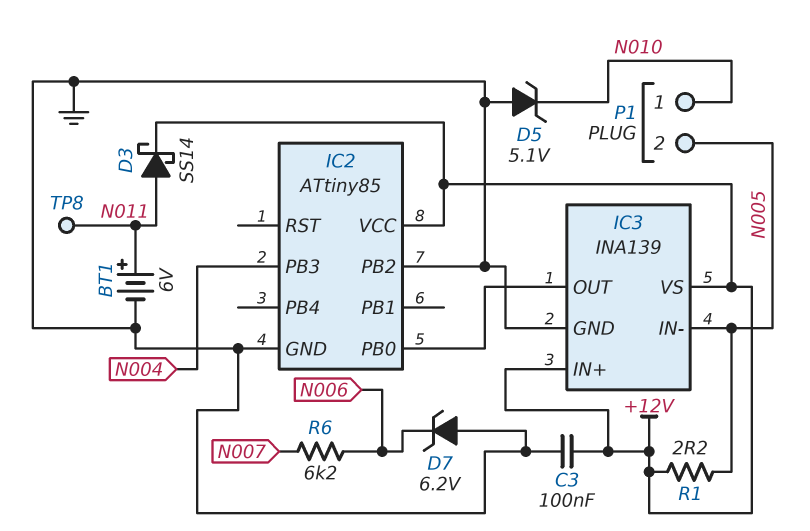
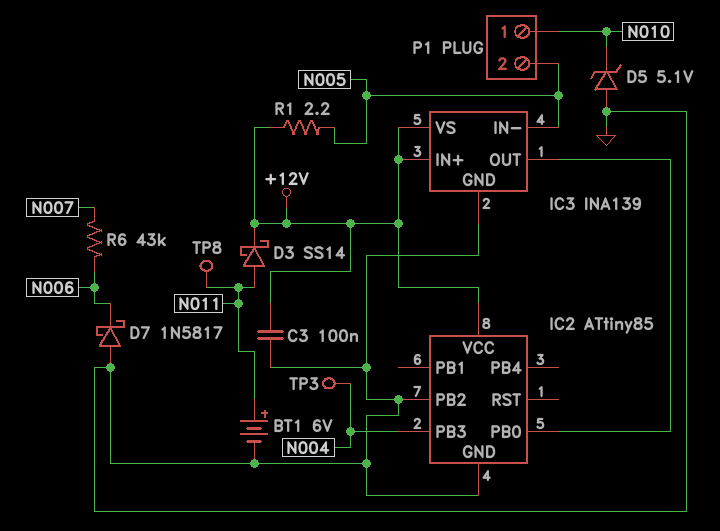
D7: zener 6.2V (A GND, K N006) -> schottky 1N5817 (A GND, K N006)
R6: 6.2k (N006, N007) -> 43k (N006, N007)
TP3: none -> test point (N004)

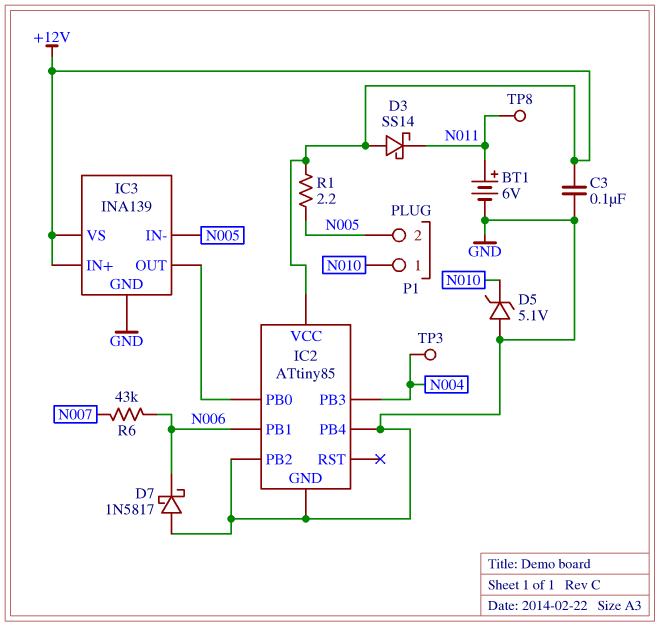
D3: schottky SS14 (A N011, K +12V) -> schottky SS14 (A +12V, K N011)
IC2 pin PB1: none -> N006
IC2 pin PB4: none -> GND

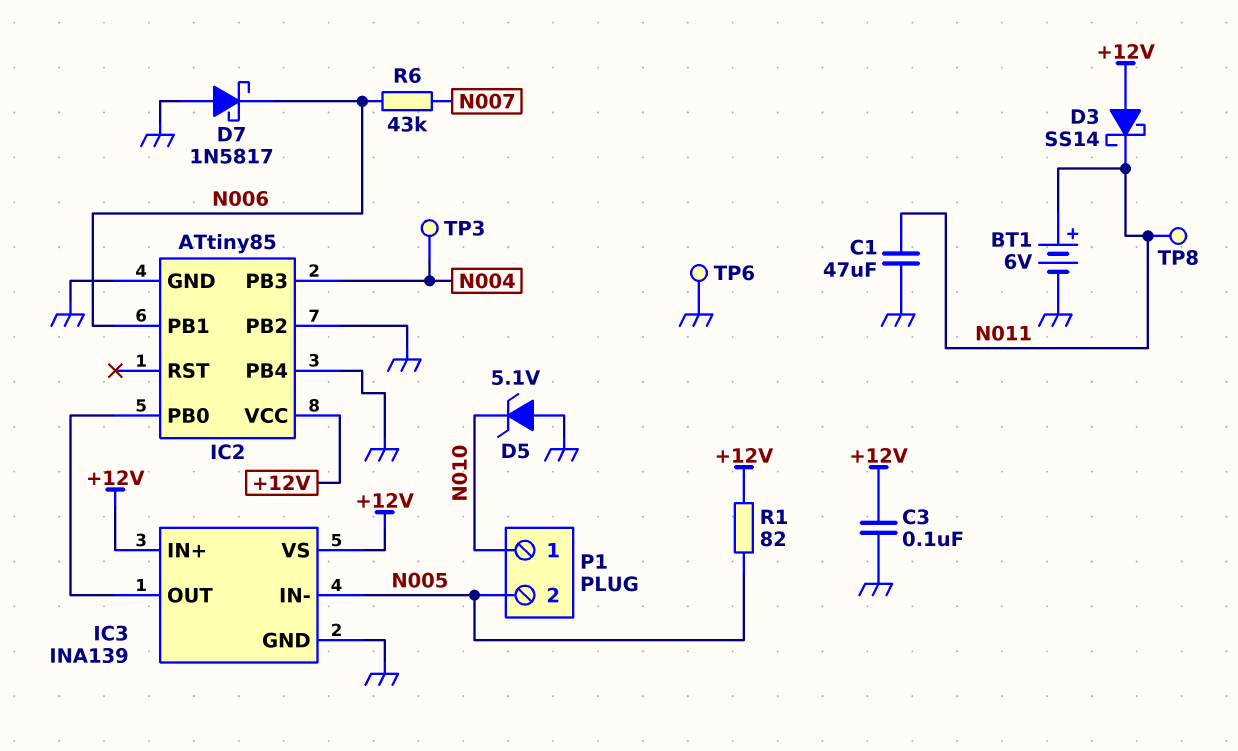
C1: none -> 47uF (GND, N011)
R1: 2.2 (+12V, N005) -> 82 (+12V, N005)
TP6: none -> test point (GND)

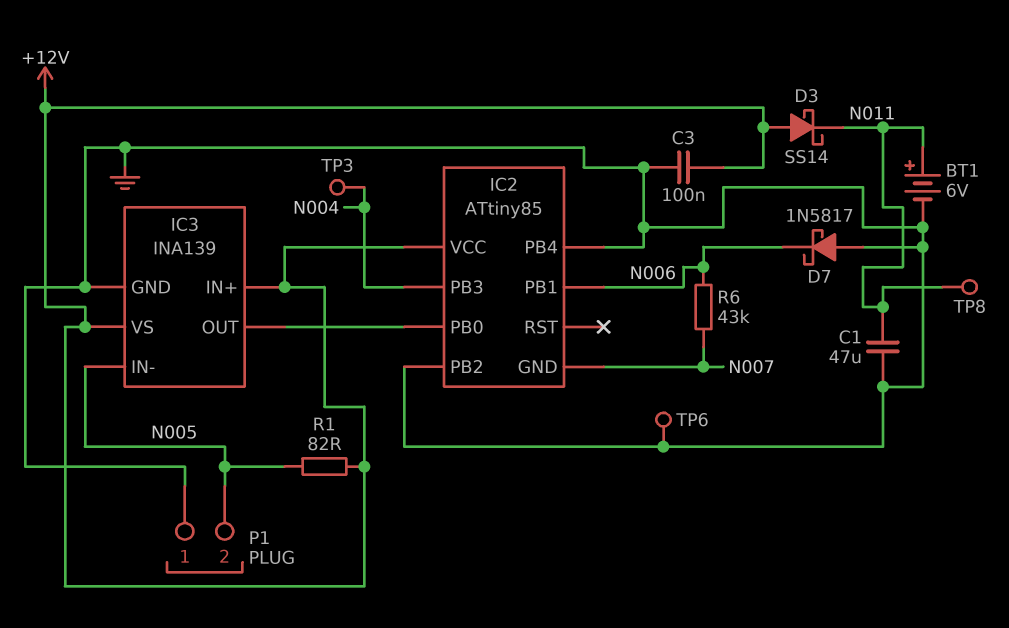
D5: zener 5.1V (A GND, K N010) -> none
IC2 pin GND: GND -> N007
P1 pin 1: N010 -> GND

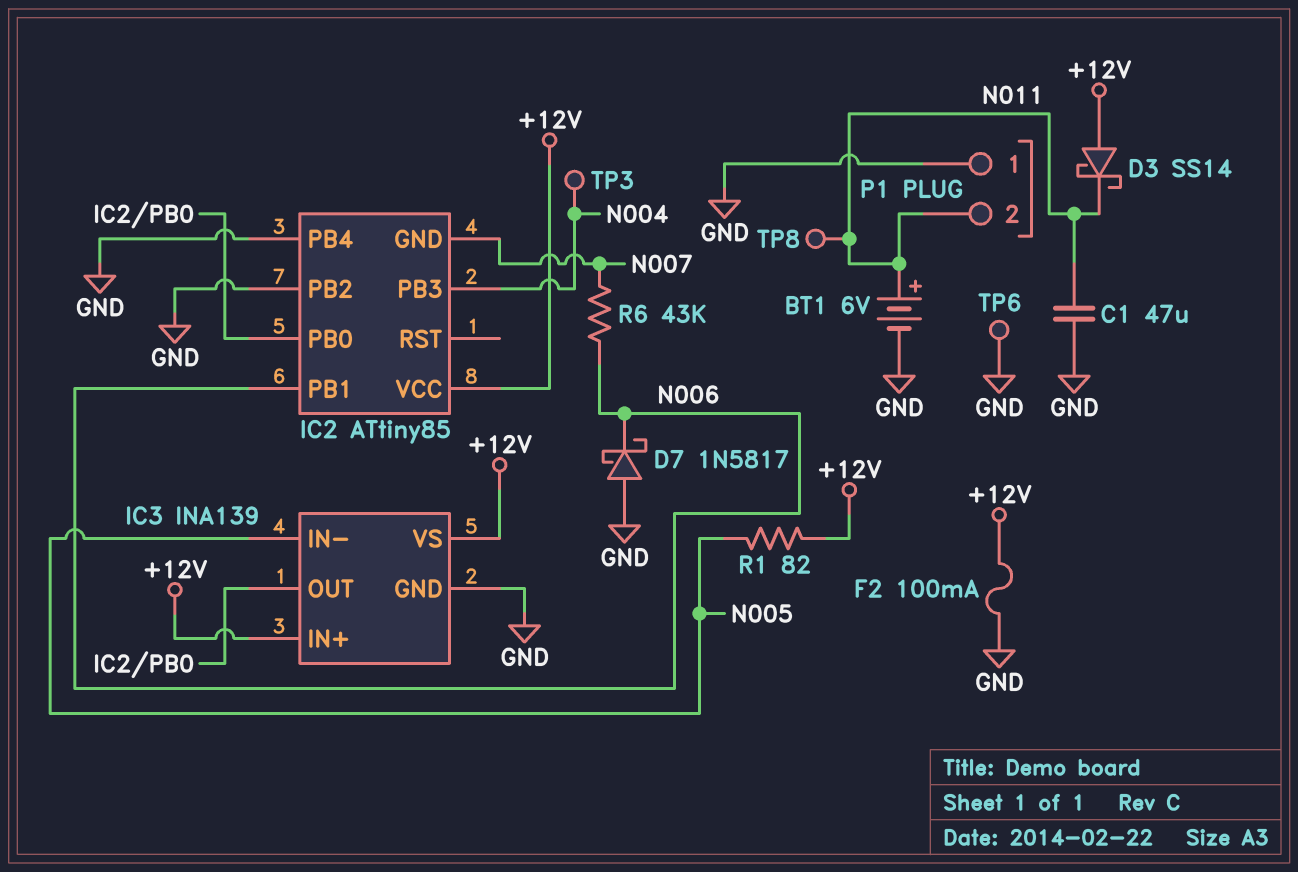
C3: 100nF (+12V, GND) -> none
F2: none -> 100mA (+12V, GND)
P1 pin 2: N005 -> N011

